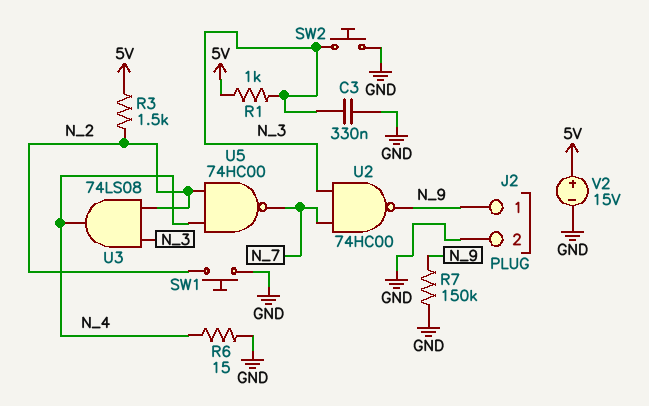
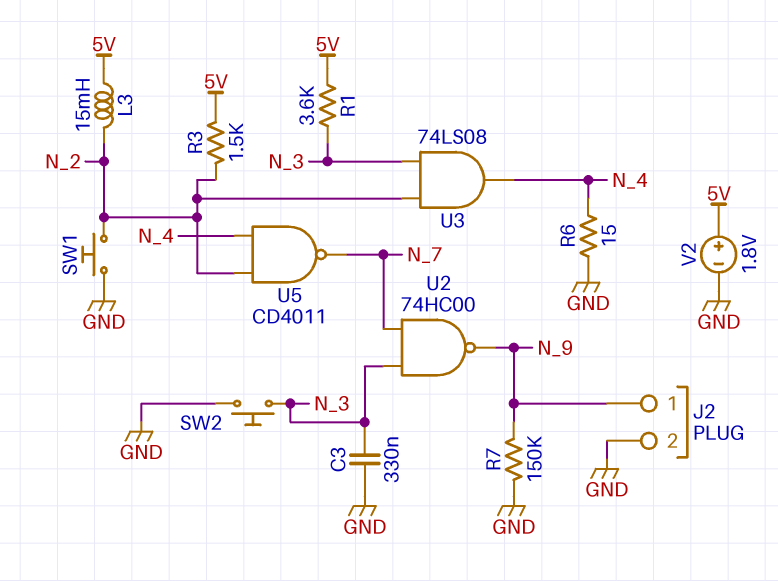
L3: none -> 15mH (5V, N_2)
R1: 1k (5V, N_3) -> 3.6k (5V, N_3)
U5: NAND 74HC00 (in N_2, in N_4, out N_7) -> NAND CD4011 (in N_2, in N_4, out N_7)
V2: 15V (plus 5V, minus GND) -> 1.8V (plus 5V, minus GND)

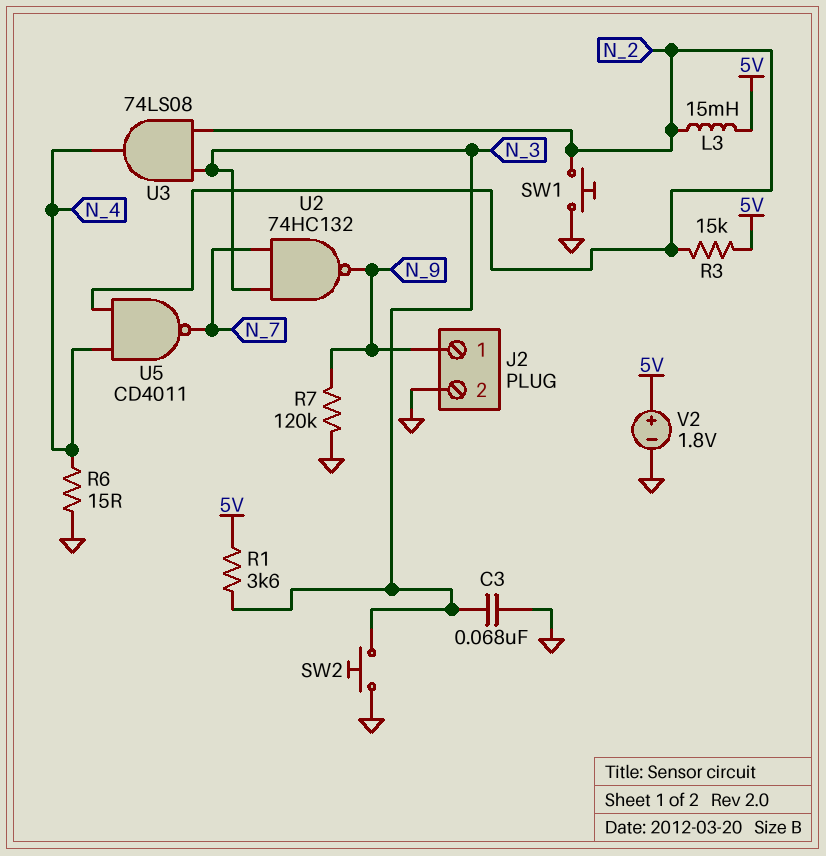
C3: 330nF (GND, N_3) -> 68nF (GND, N_3)
R3: 1.5k (5V, N_2) -> 15k (5V, N_2)
R7: 150k (GND, N_9) -> 120k (GND, N_9)
U2: NAND 74HC00 (in N_3, in N_7, out N_9) -> NAND 74HC132 (in N_3, in N_7, out N_9)

